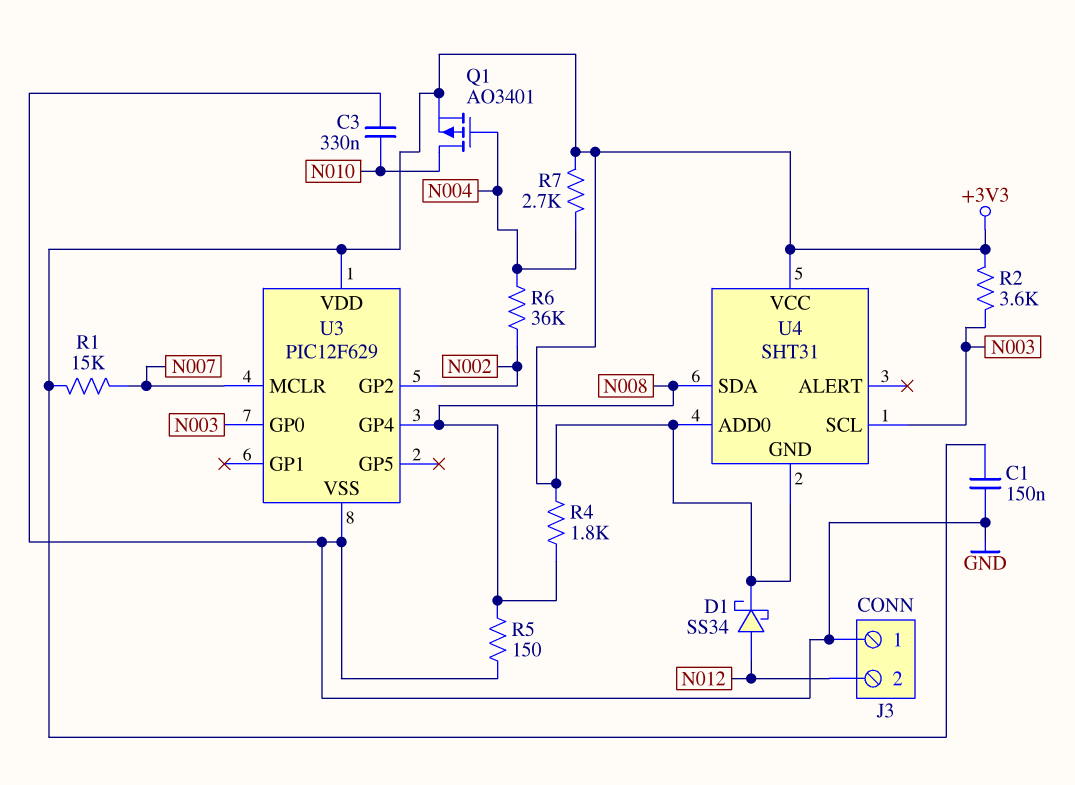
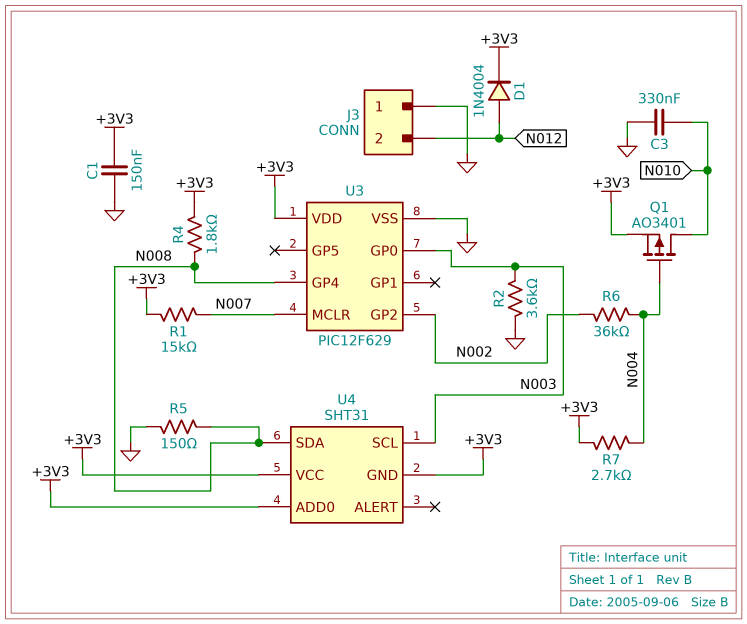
D1: schottky SS34 (A N012, K +3V3) -> diode 1N4004 (A N012, K +3V3)
R2: 3.6k (+3V3, N003) -> 3.6k (GND, N003)

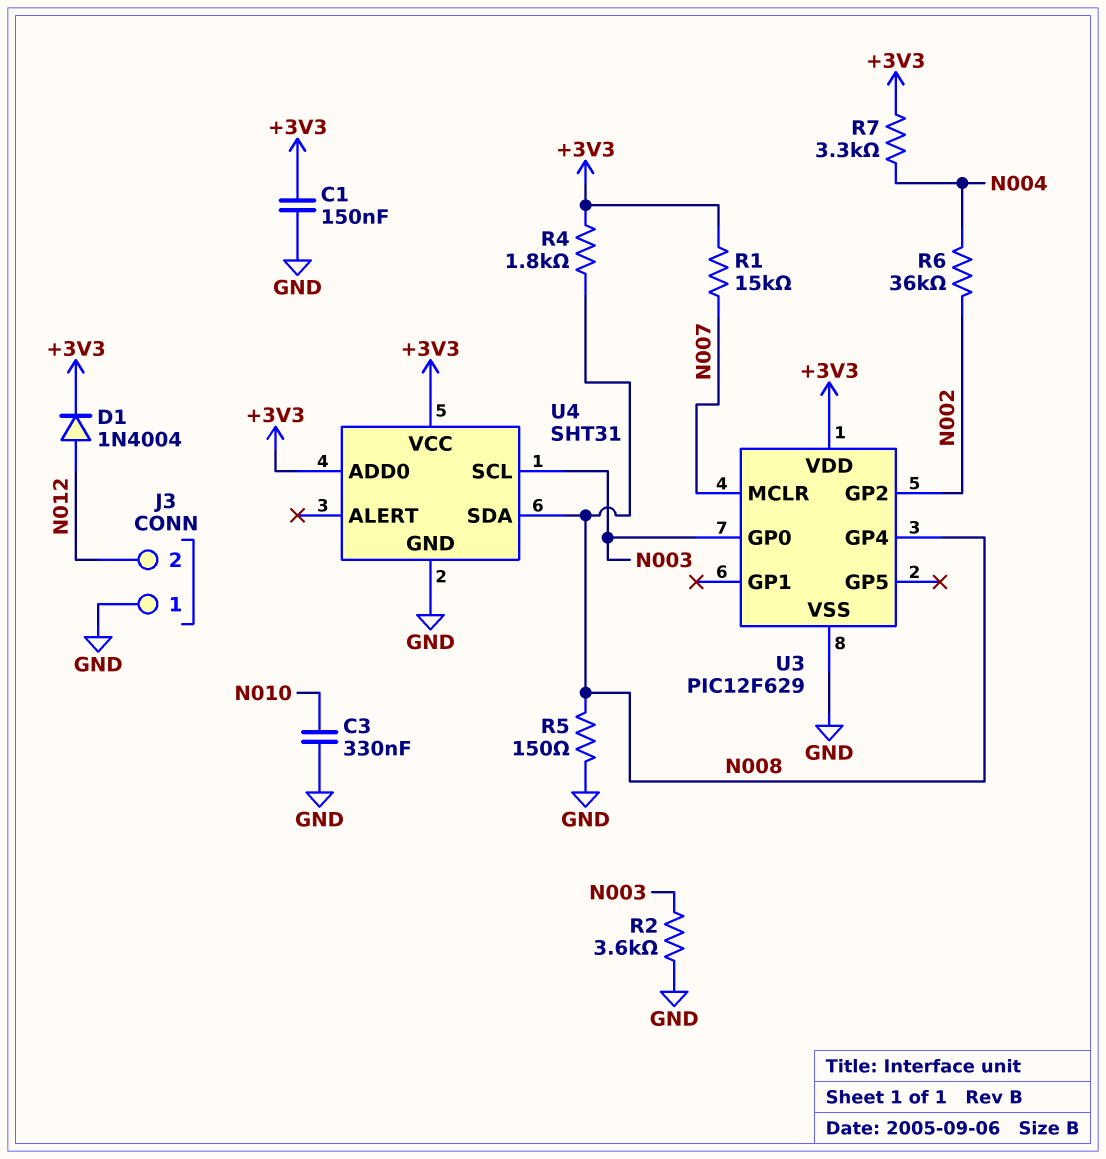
Q1: PMOS AO3401 (G N004, D N010, S +3V3) -> none
R7: 2.7k (+3V3, N004) -> 3.3k (+3V3, N004)
U4 pin GND: +3V3 -> GND

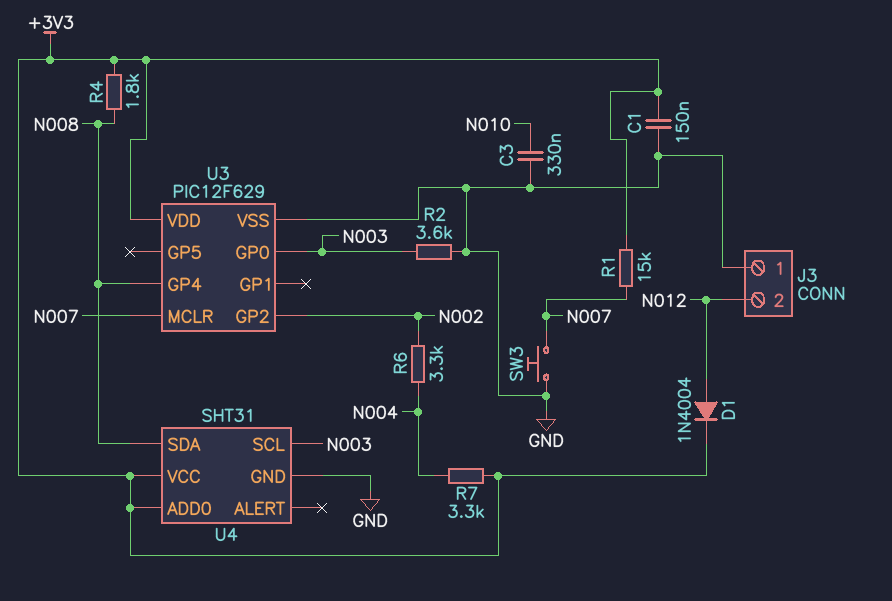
R5: 150 (GND, N008) -> none
R6: 36k (N002, N004) -> 3.3k (N002, N004)
SW3: none -> button (GND, N007)

